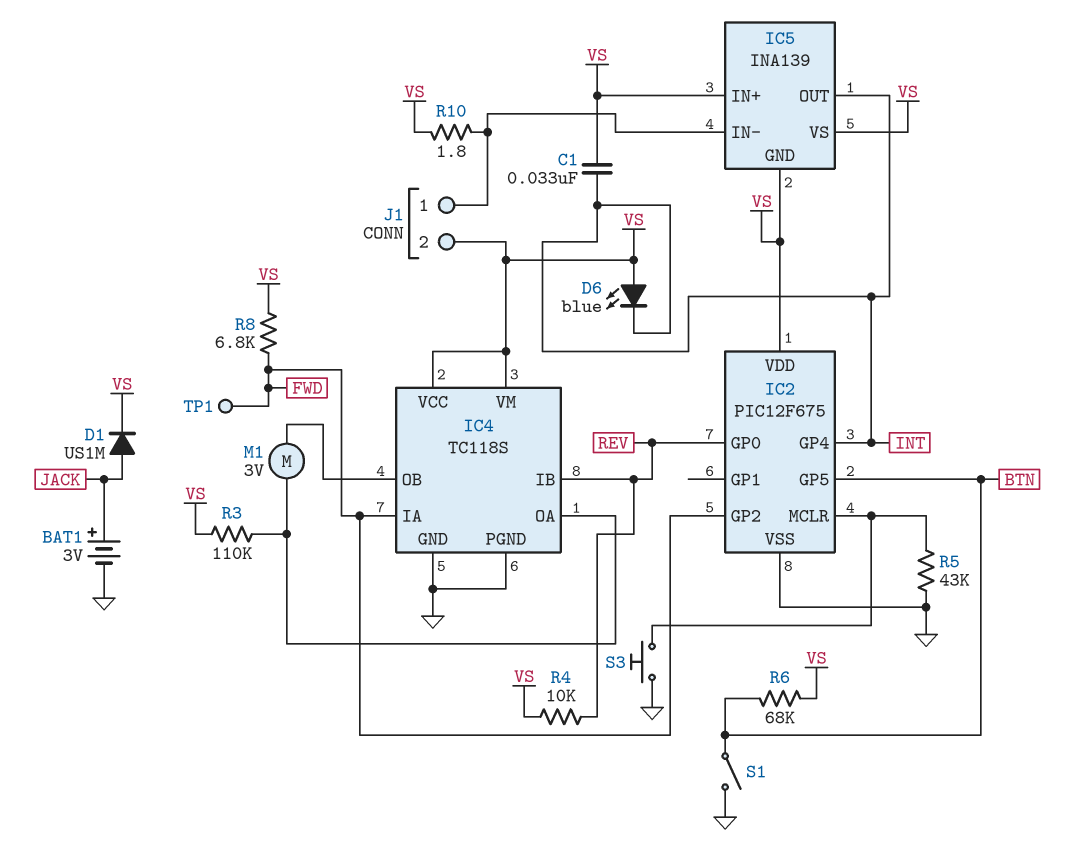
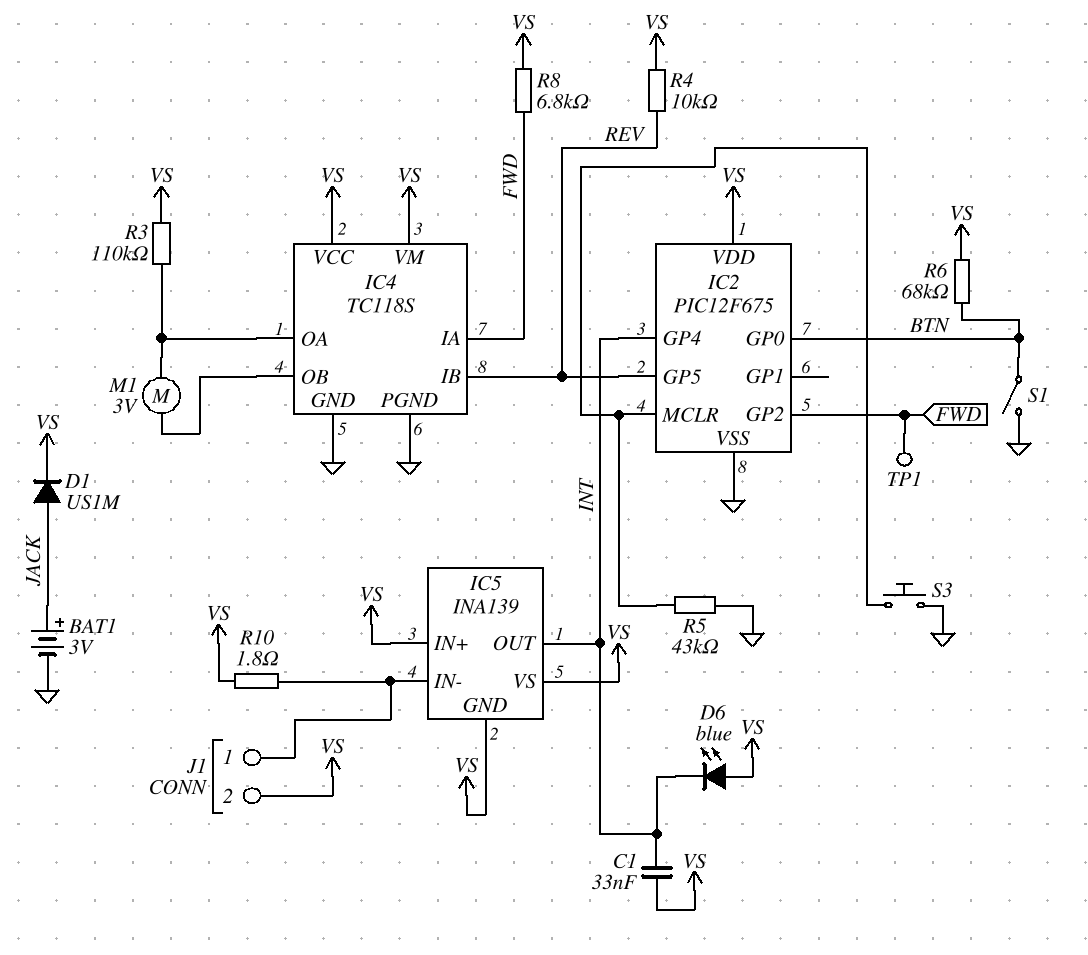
IC2 pin GP0: REV -> BTN
IC2 pin GP5: BTN -> REV

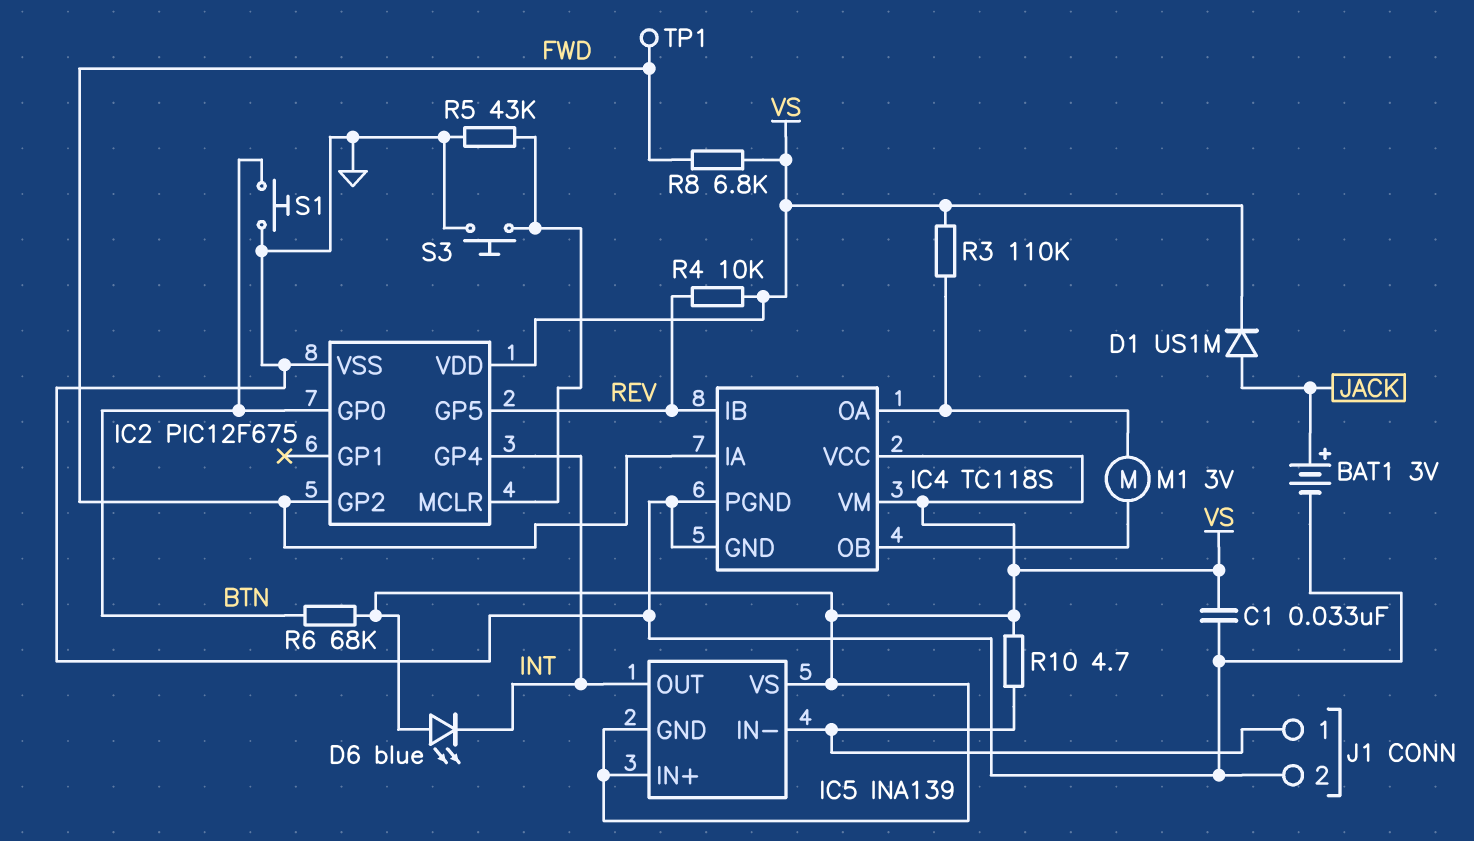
C1: 33nF (INT, VS) -> 33nF (GND, VS)
J1 pin 2: VS -> GND
R10: 1.8 (IC5/IN-, VS) -> 4.7 (IC5/IN-, VS)
S1: switch (BTN, GND) -> button (BTN, GND)

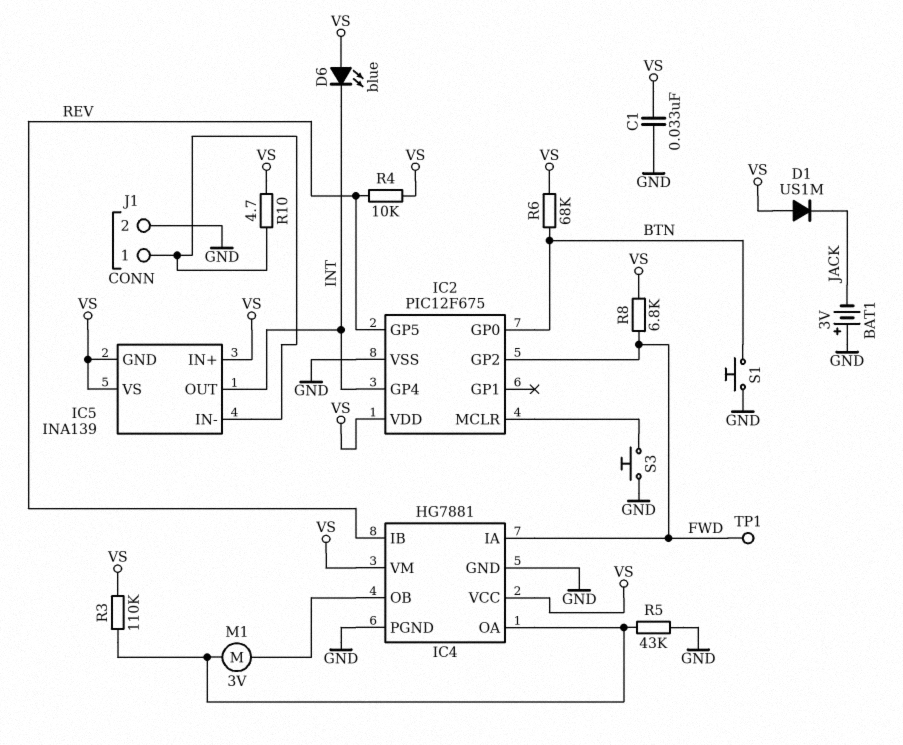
BAT1: 3V (plus JACK, minus GND) -> 3V (plus GND, minus JACK)
D1: diode US1M (A JACK, K VS) -> diode US1M (A VS, K JACK)
IC4: TC118S -> HG7881
R5: 43k (GND, IC2/MCLR) -> 43k (GND, IC4/OA)

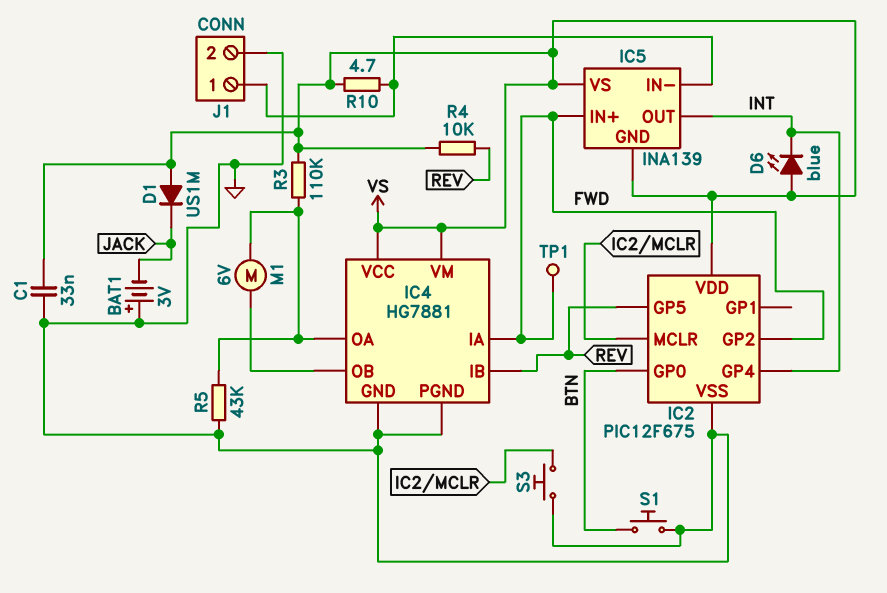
IC5 pin IN+: VS -> FWD
M1: motor 3V (IC4/OA, IC4/OB) -> motor 6V (IC4/OA, IC4/OB)
R6: 68k (BTN, VS) -> none
R8: 6.8k (FWD, VS) -> none

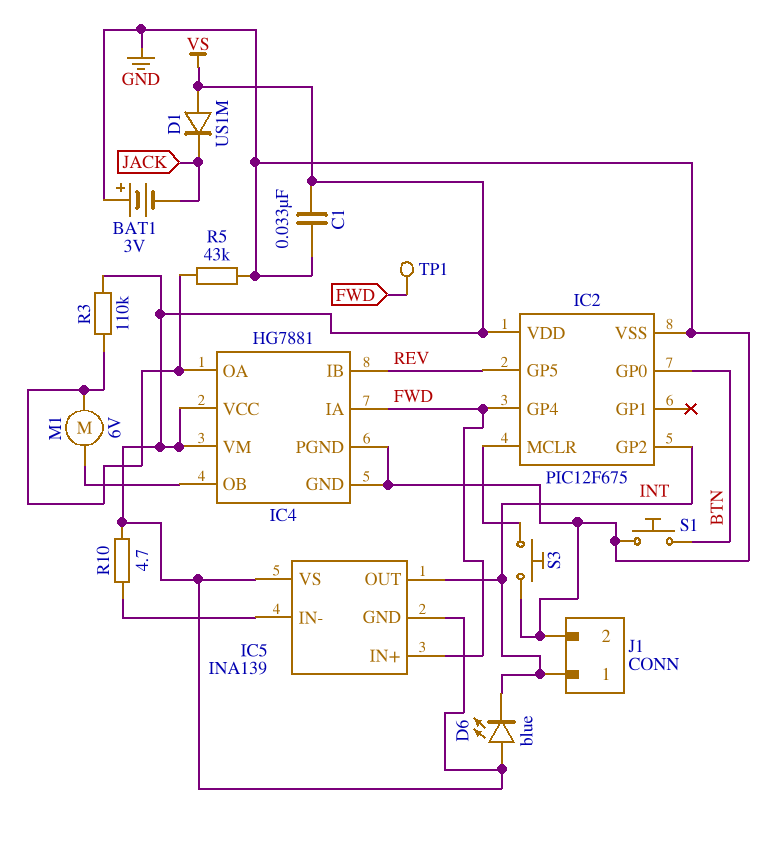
IC2 pin GP2: FWD -> INT
IC2 pin GP4: INT -> FWD
J1 pin 1: IC5/IN- -> INT
R4: 10k (REV, VS) -> none

